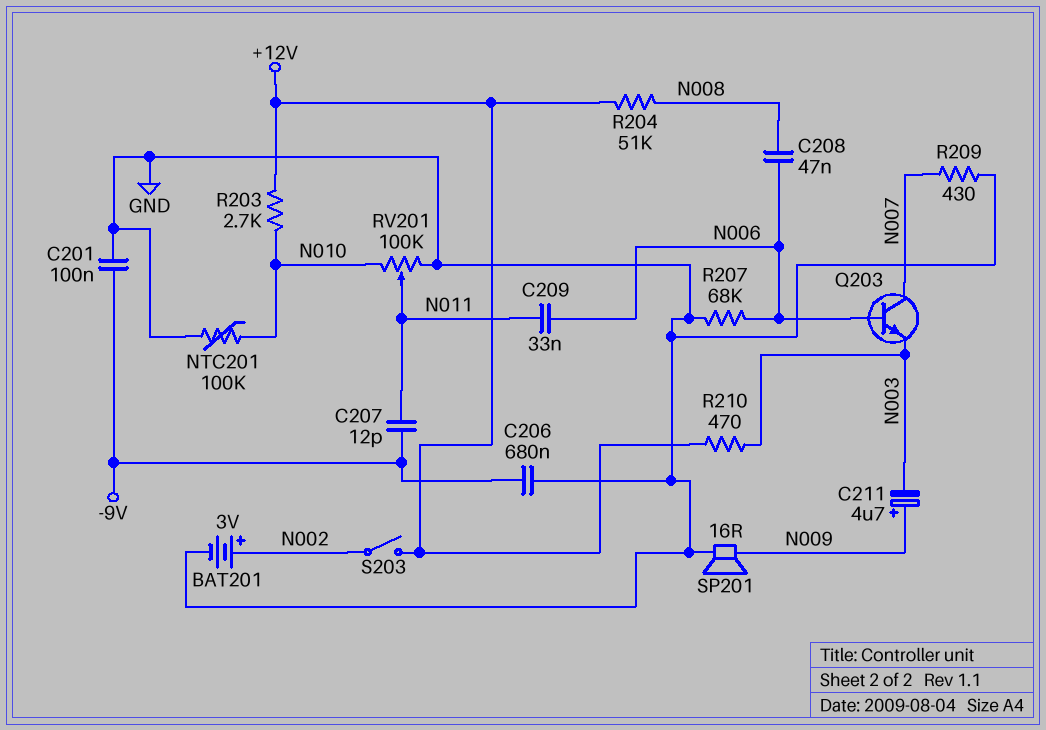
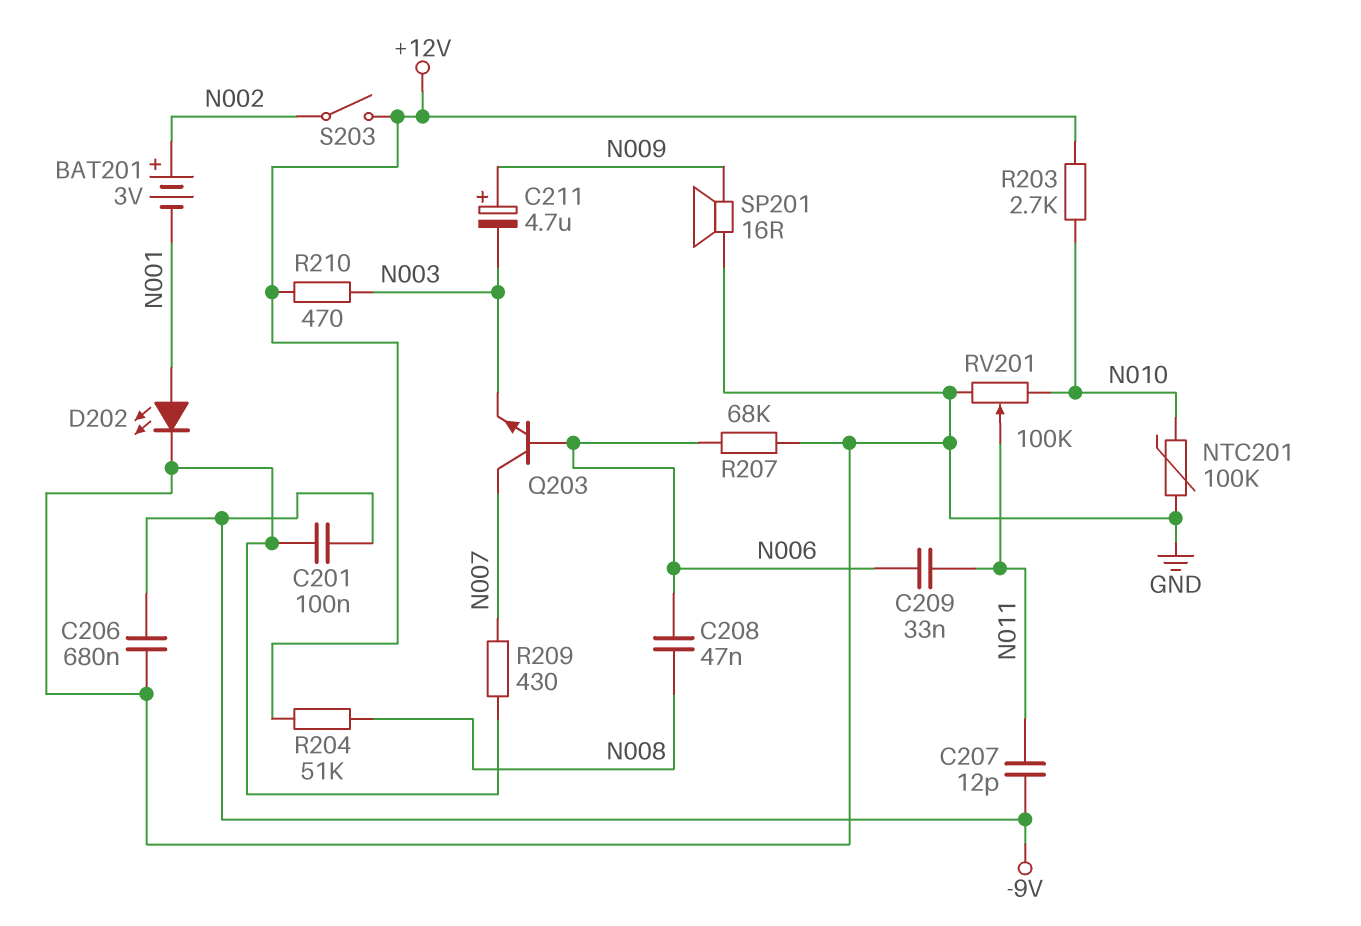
BAT201: 3V (plus N002, minus GND) -> 3V (plus N002, minus N001)
D202: none -> LED (A N001, K GND)

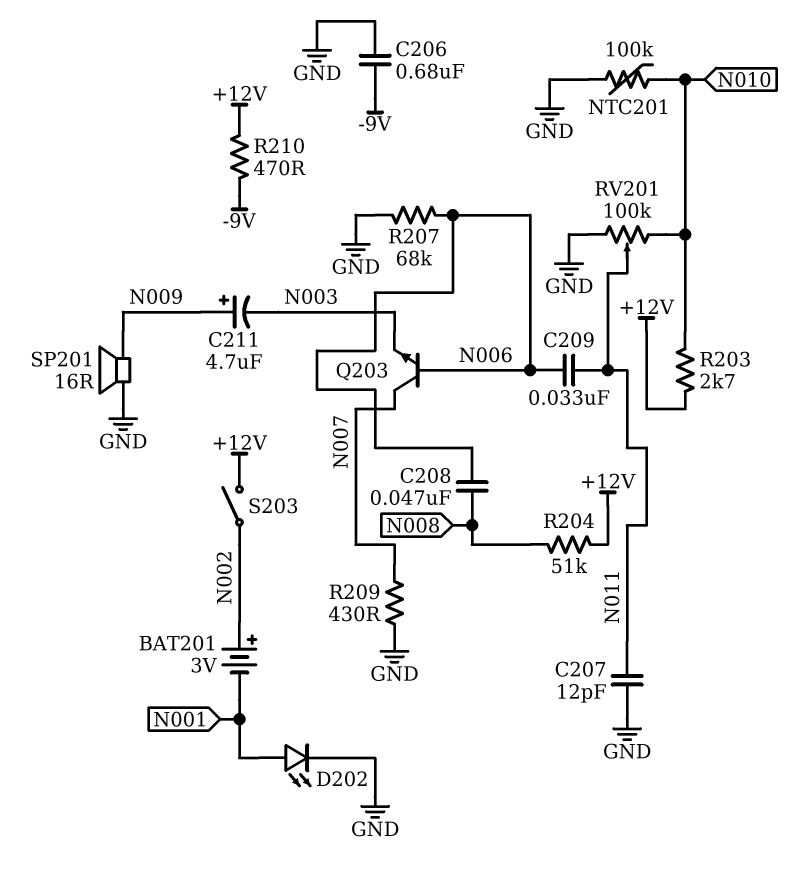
C201: 100nF (-9V, GND) -> none
C207: 12pF (-9V, N011) -> 12pF (GND, N011)
R210: 470 (+12V, N003) -> 470 (+12V, -9V)

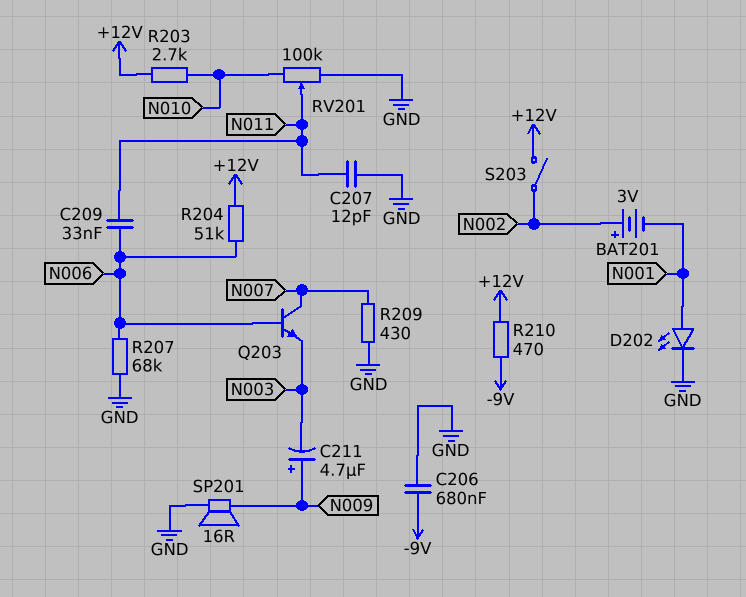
C208: 47nF (N006, N008) -> none
NTC201: 100k (GND, N010) -> none
R204: 51k (+12V, N008) -> 51k (+12V, N006)

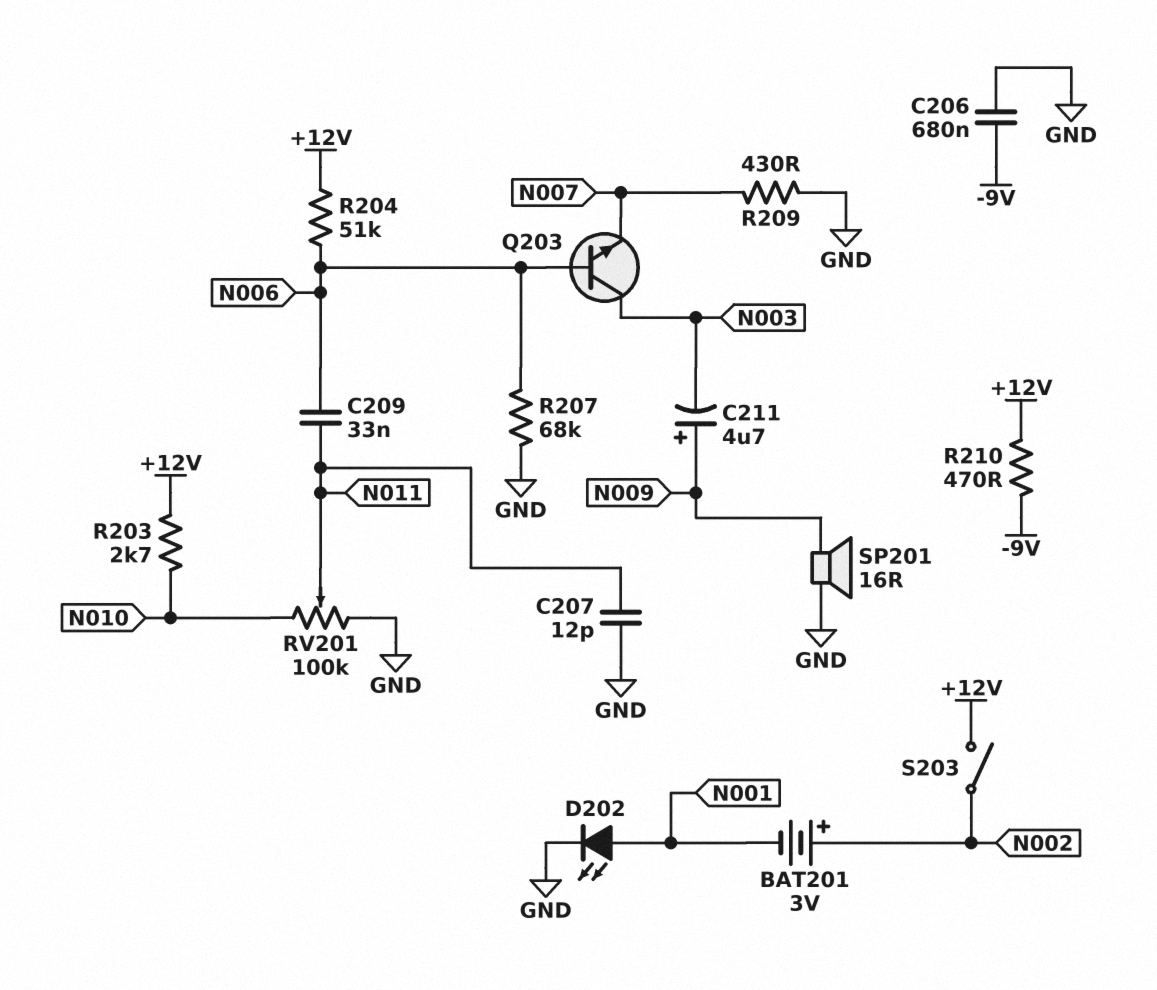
Q203: NPN (B N006, C N007, E N003) -> NPN (B N006, C N003, E N007)

